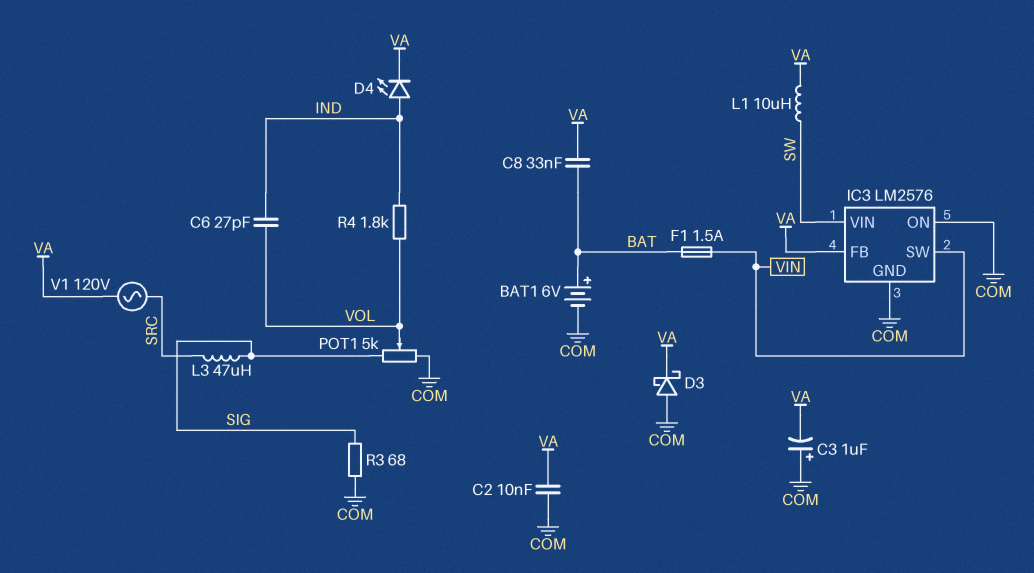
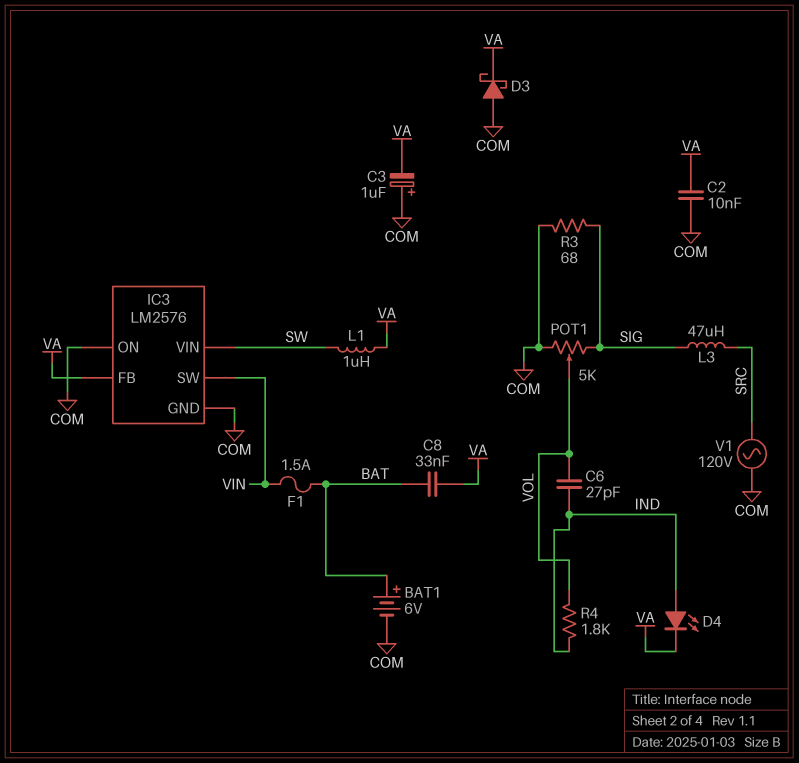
L1: 10uH (SW, VA) -> 1uH (SW, VA)
V1: AC 120V (SRC, VA) -> AC 120V (COM, SRC)

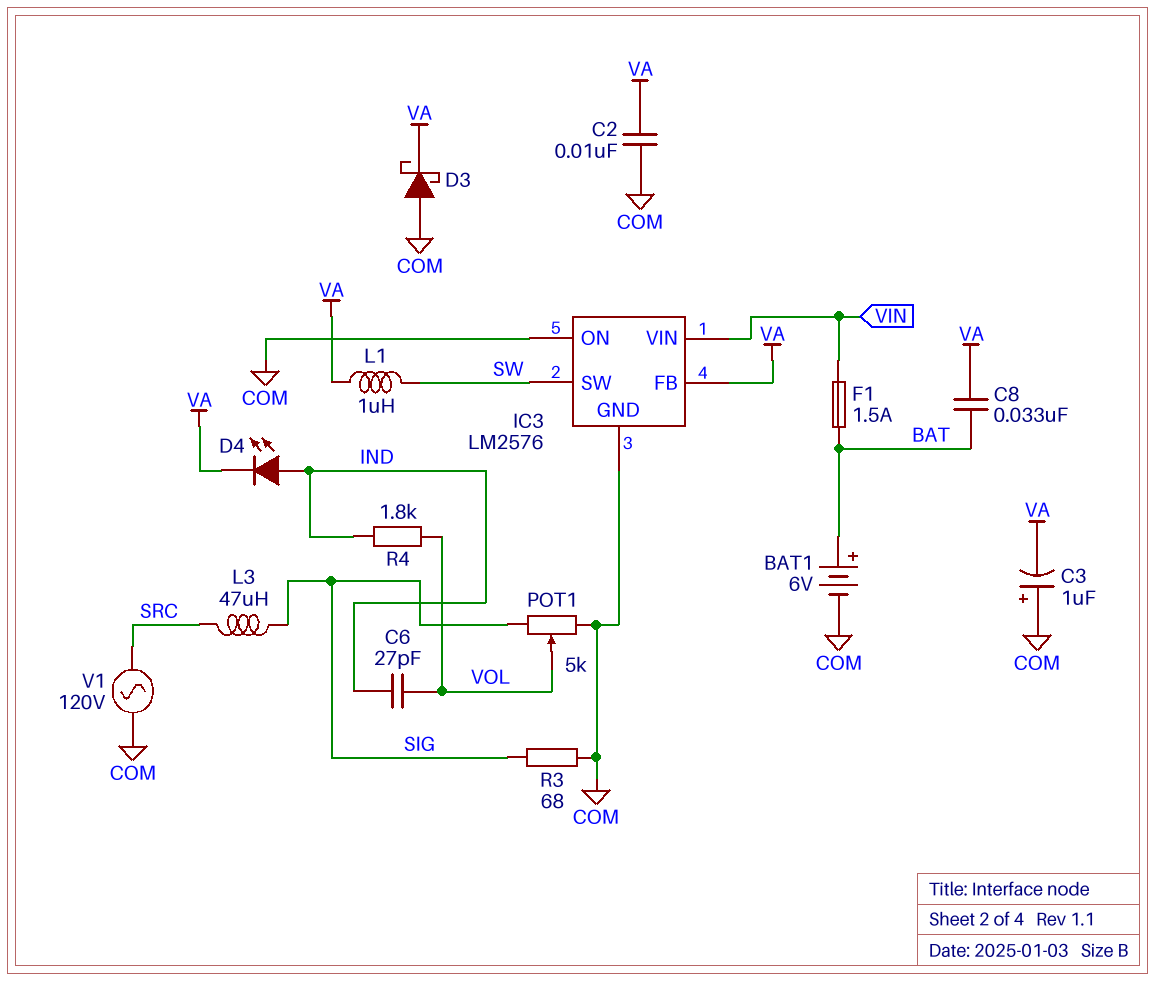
IC3 pin SW: VIN -> SW
IC3 pin VIN: SW -> VIN

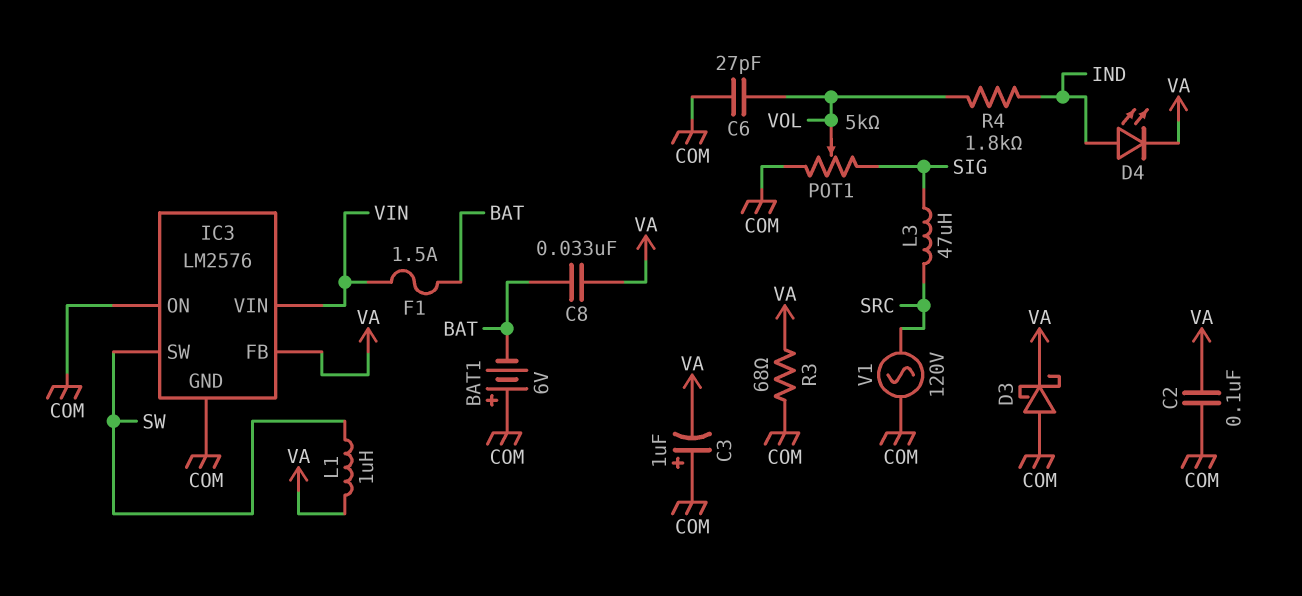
BAT1: 6V (plus BAT, minus COM) -> 6V (plus COM, minus BAT)
C2: 10nF (COM, VA) -> 100nF (COM, VA)
C6: 27pF (IND, VOL) -> 27pF (COM, VOL)
R3: 68 (COM, SIG) -> 68 (COM, VA)

